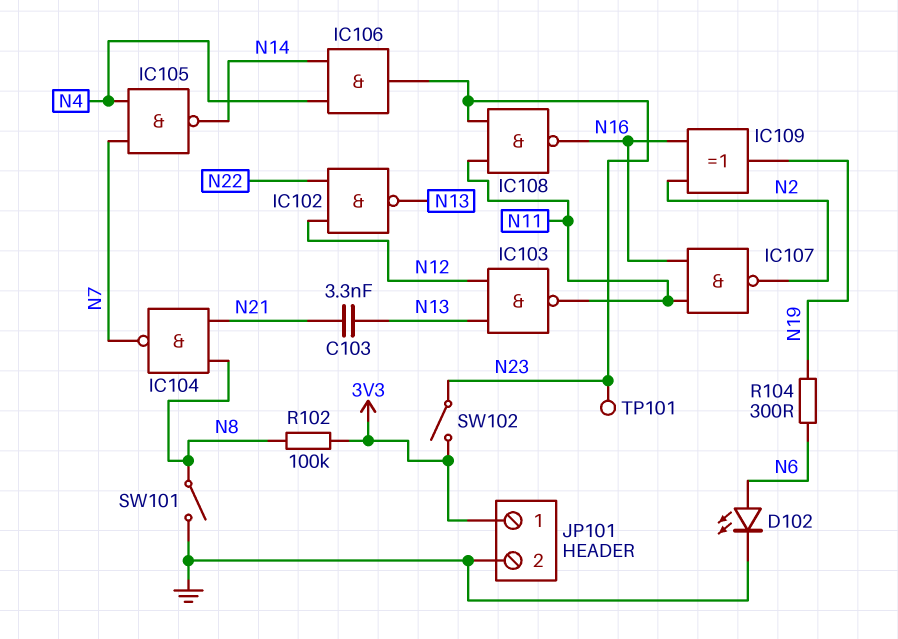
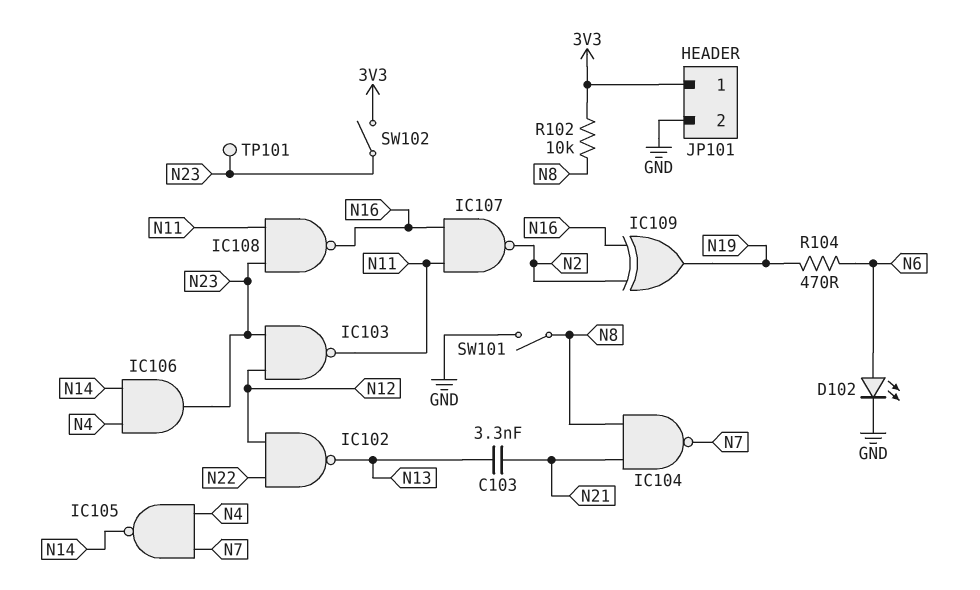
IC103: NAND (in N12, in N13, out N11) -> NAND (in N12, in N23, out N11)
R102: 100k (3V3, N8) -> 10k (3V3, N8)
R104: 300 (N6, N19) -> 470 (N6, N19)

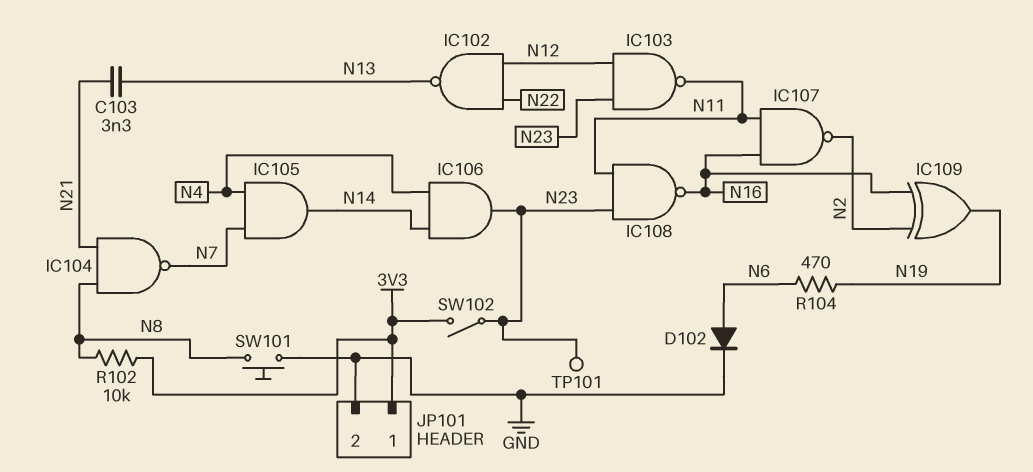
D102: LED (A N6, K GND) -> diode (A N6, K GND)
IC105: NAND (in N4, in N7, out N14) -> AND (in N4, in N7, out N14)
SW101: switch (GND, N8) -> button (GND, N8)

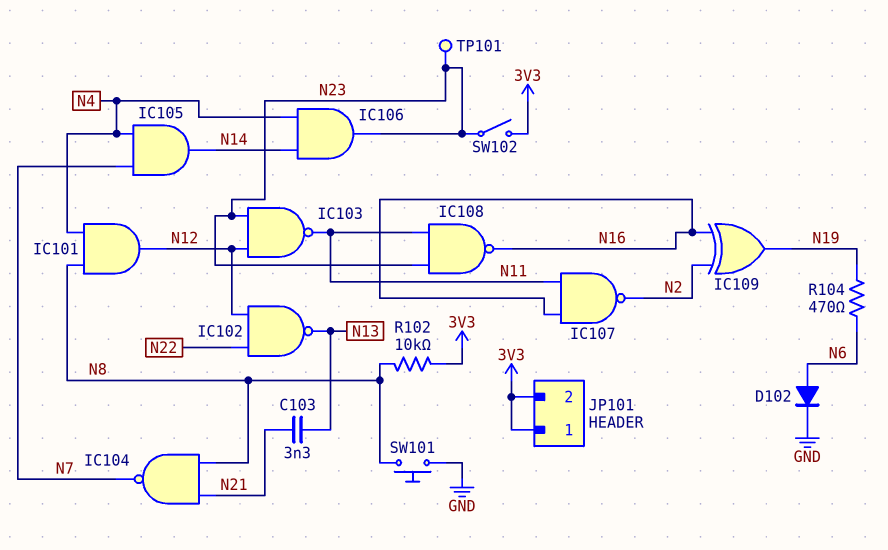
IC101: none -> AND (in N4, in N8, out N12)
JP101 pin 2: GND -> 3V3

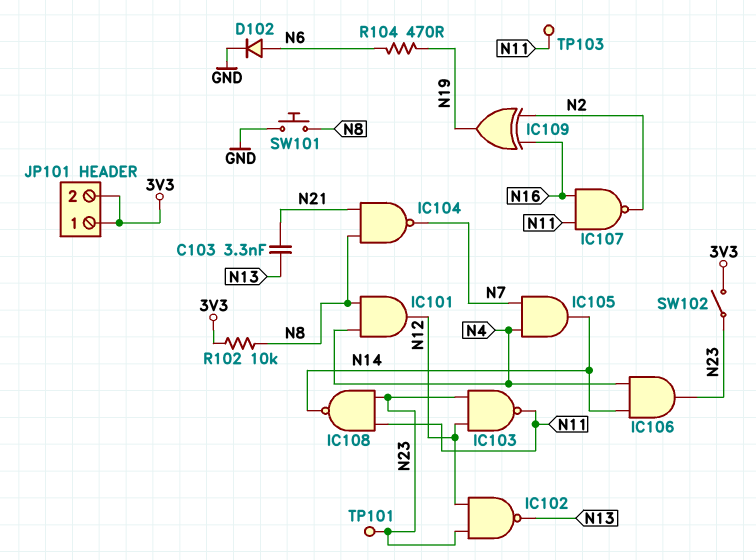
IC102: NAND (in N12, in N22, out N13) -> NAND (in N12, in N23, out N13)
IC108: NAND (in N11, in N23, out N16) -> NAND (in N11, in N23, out N14)
TP103: none -> test point (N11)

